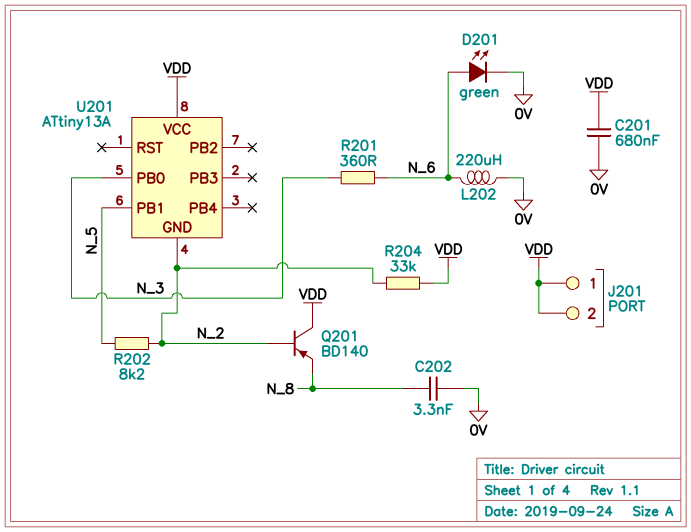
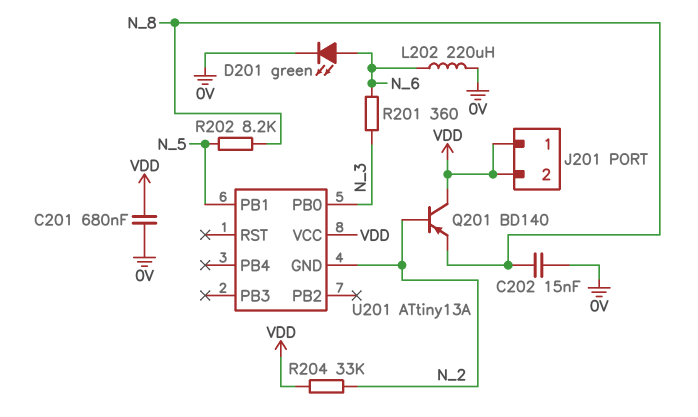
C202: 3.3nF (0V, N_8) -> 15nF (0V, N_8)
R202: 8.2k (N_2, N_5) -> 8.2k (N_5, N_8)

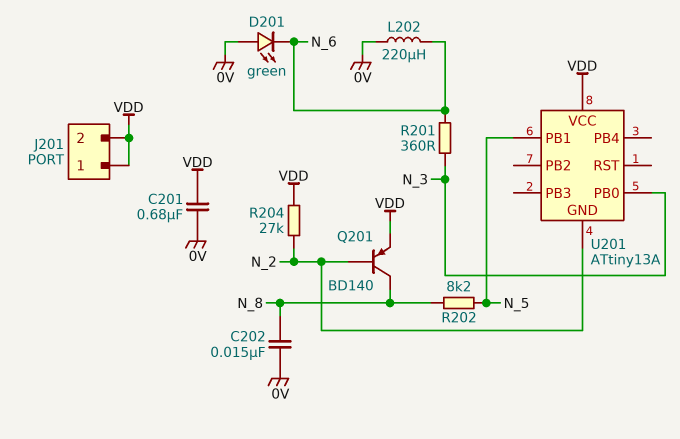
D201: LED green (A N_6, K 0V) -> LED green (A 0V, K N_6)
Q201: PNP BD140 (B N_2, C VDD, E N_8) -> PNP BD140 (B N_2, C N_8, E VDD)
R204: 33k (N_2, VDD) -> 27k (N_2, VDD)

